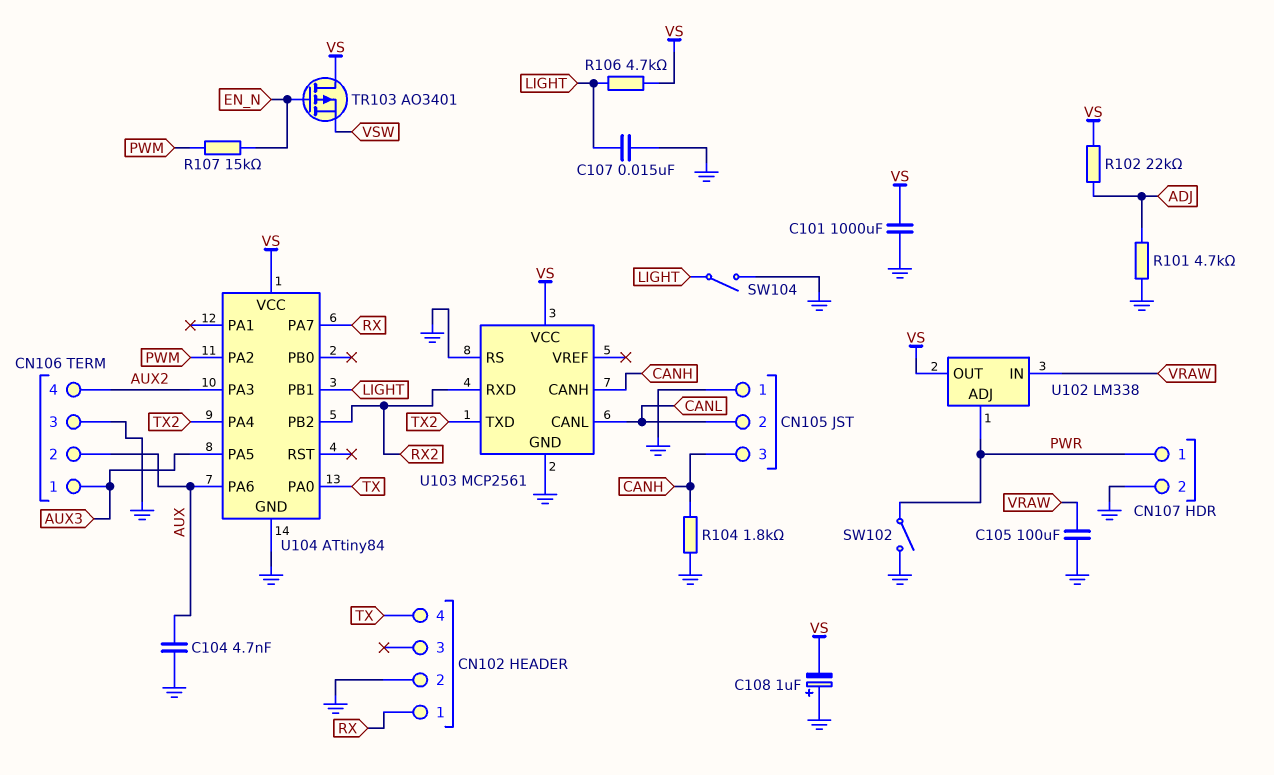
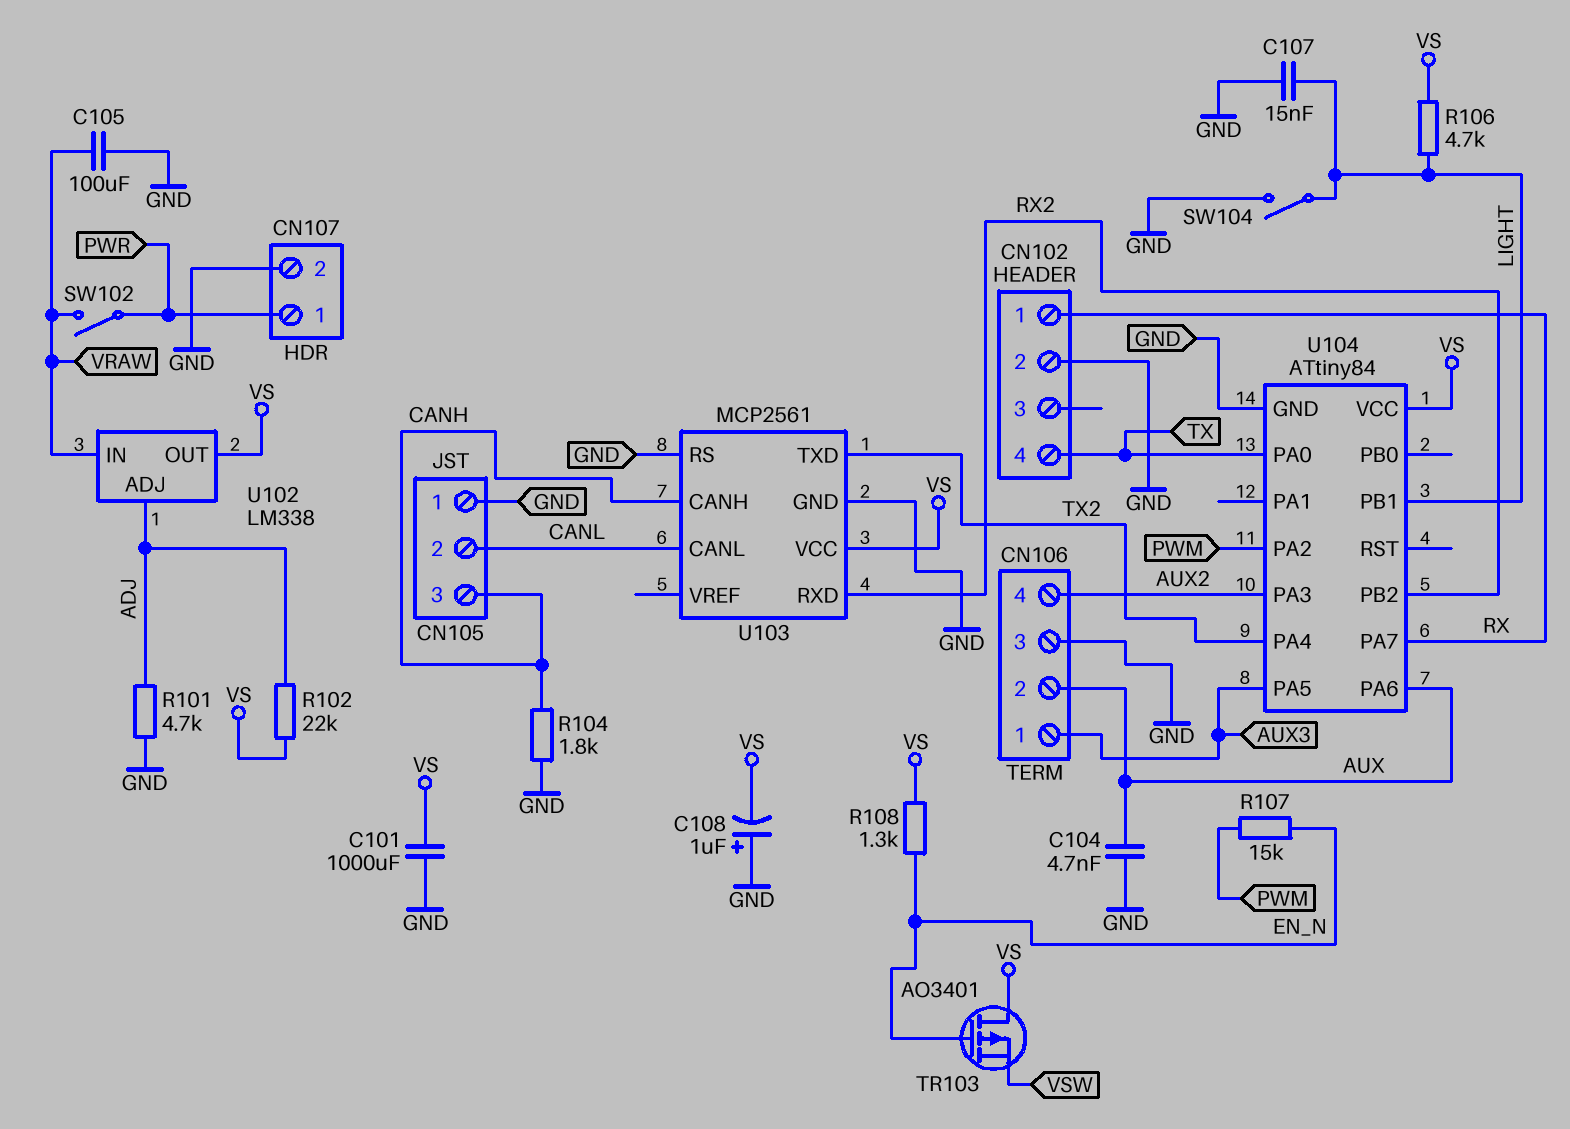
R108: none -> 1.3k (EN_N, VS)
SW102: switch (GND, PWR) -> switch (PWR, VRAW)
U102 pin ADJ: PWR -> ADJ

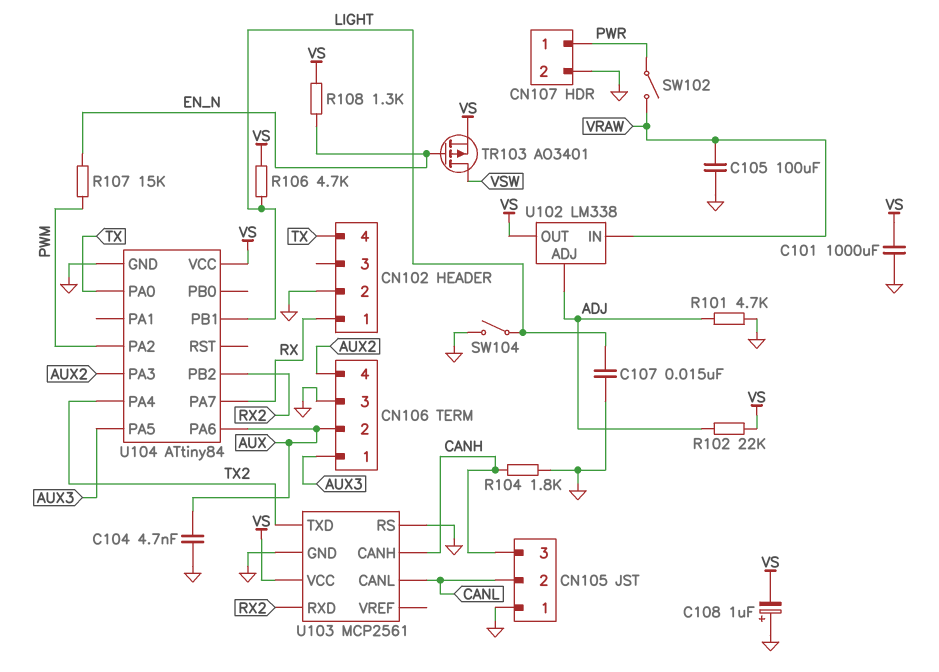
TR103: PMOS AO3401 (G EN_N, D VS, S VSW) -> PMOS AO3401 (G EN_N, D VSW, S VS)

